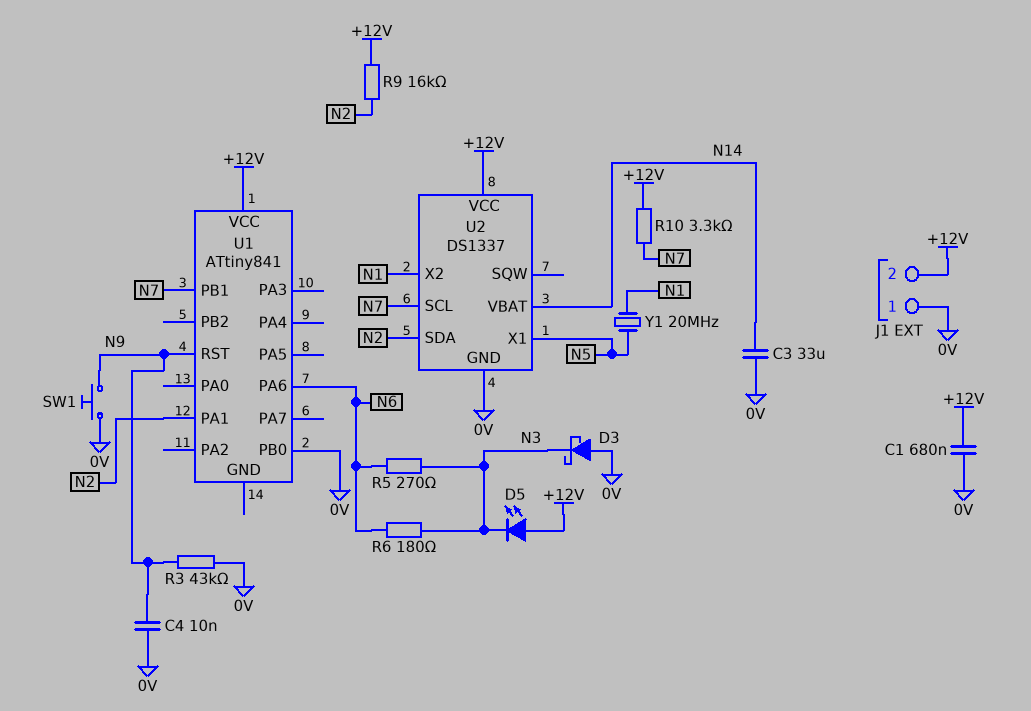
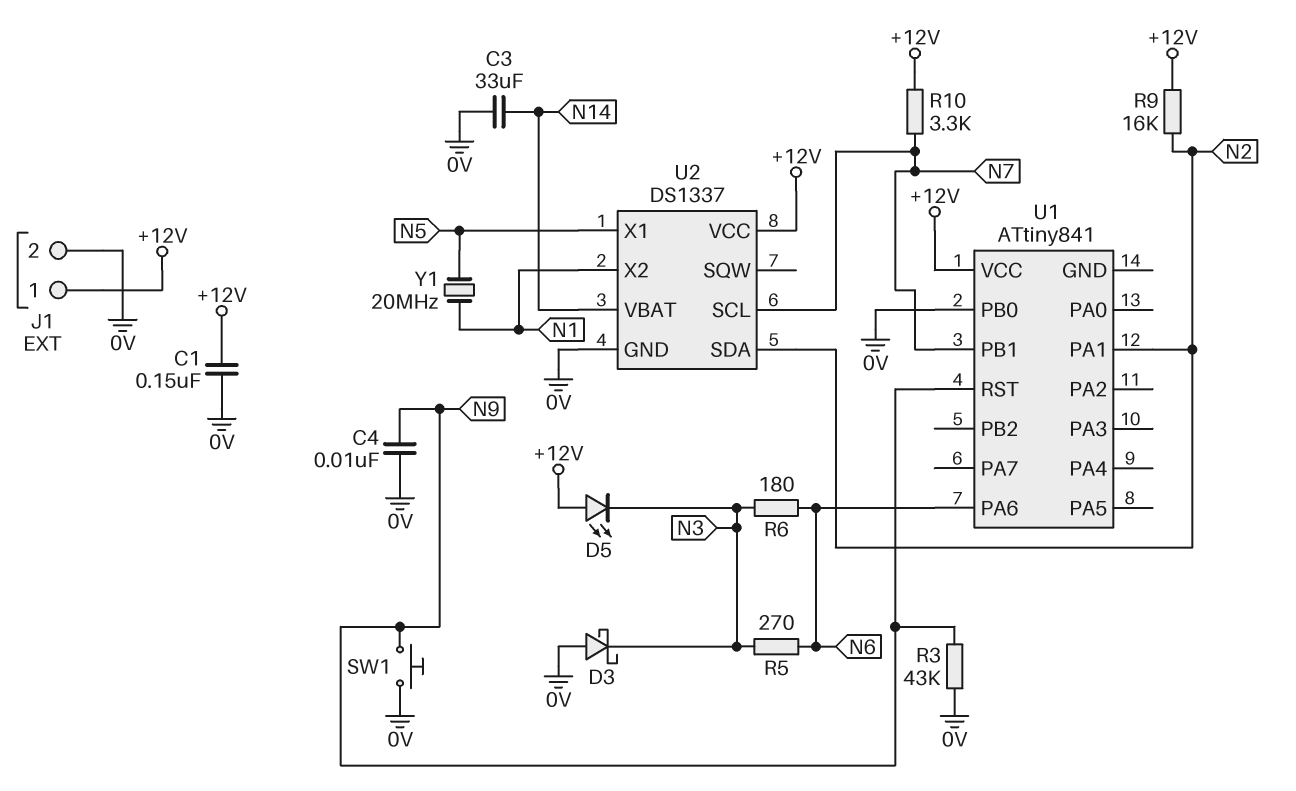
C1: 680nF (+12V, 0V) -> 150nF (+12V, 0V)
J1 pin 1: 0V -> +12V
J1 pin 2: +12V -> 0V

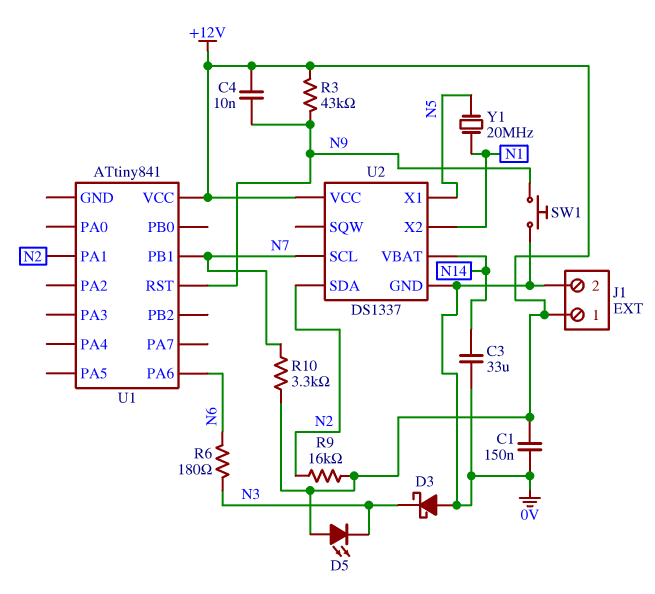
C4: 10nF (0V, N9) -> 10nF (+12V, N9)
R3: 43k (0V, N9) -> 43k (+12V, N9)
R5: 270 (N3, N6) -> none
U1 pin PB0: 0V -> none

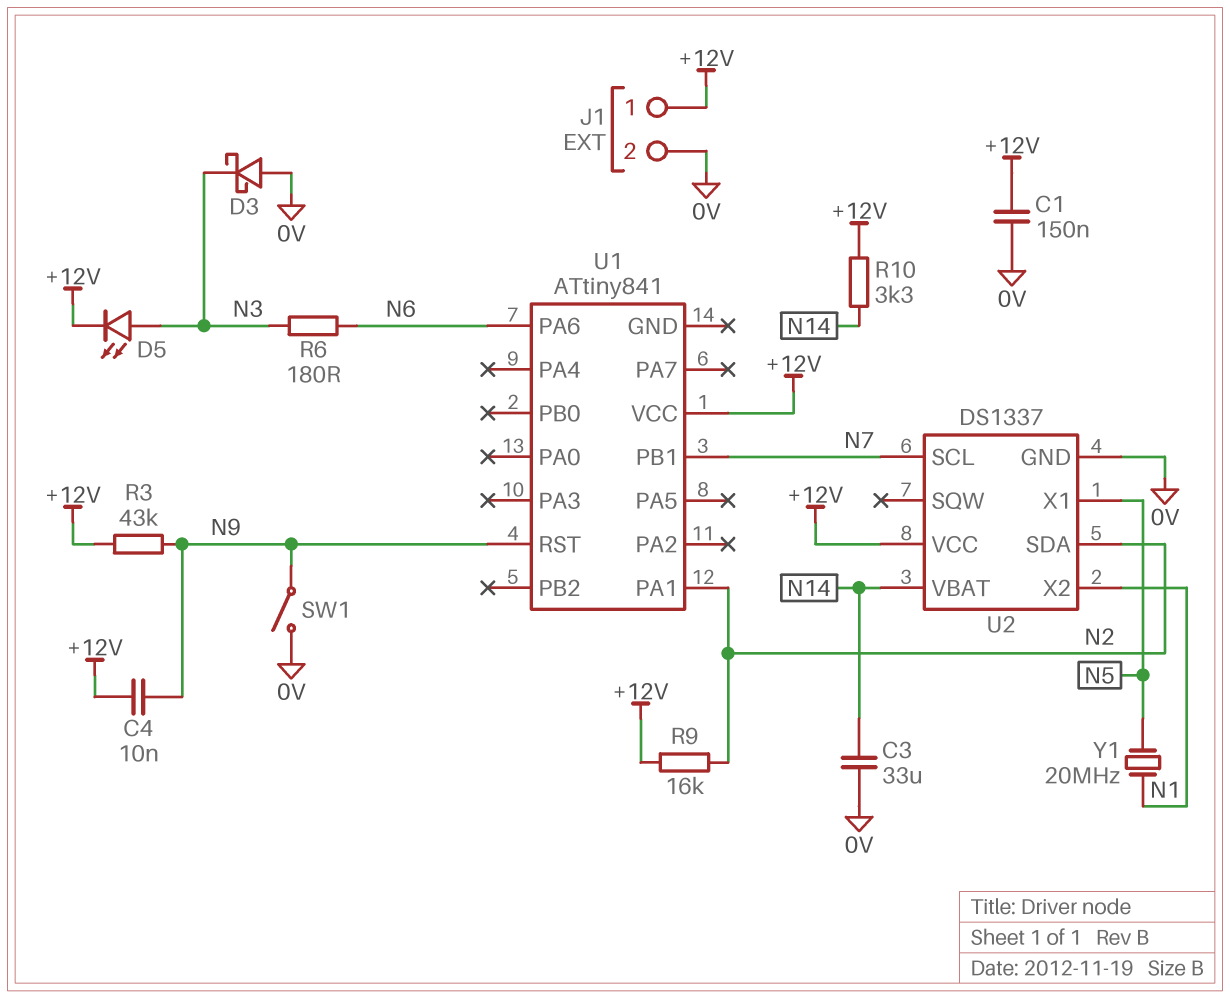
D5: LED (A +12V, K N3) -> LED (A N3, K +12V)
R10: 3.3k (+12V, N7) -> 3.3k (+12V, N14)
SW1: button (0V, N9) -> switch (0V, N9)

